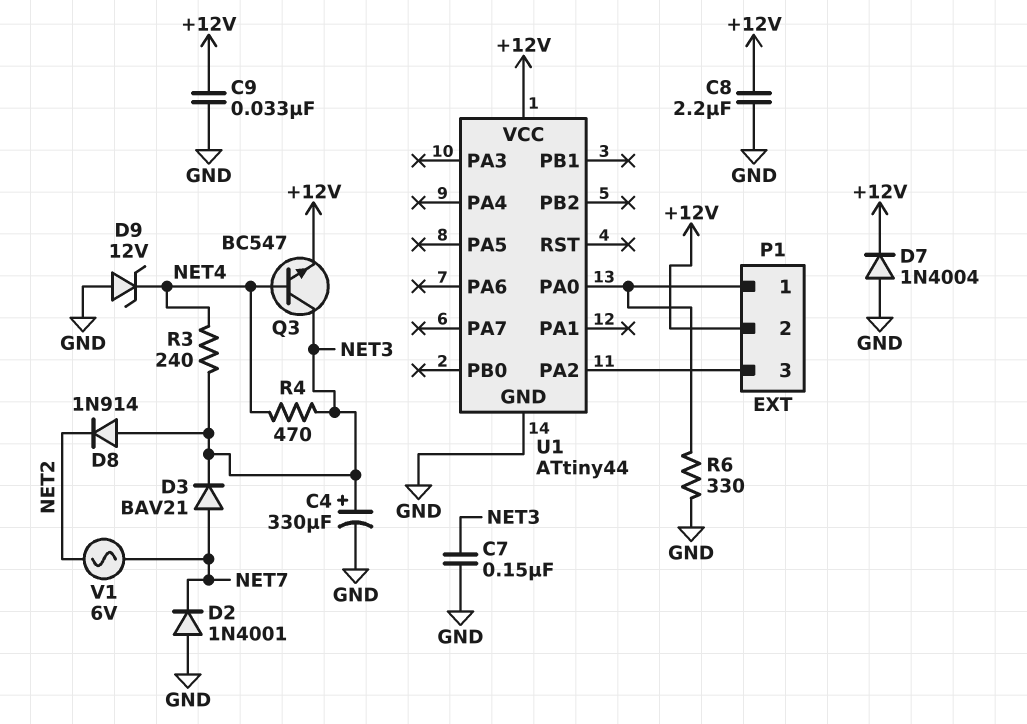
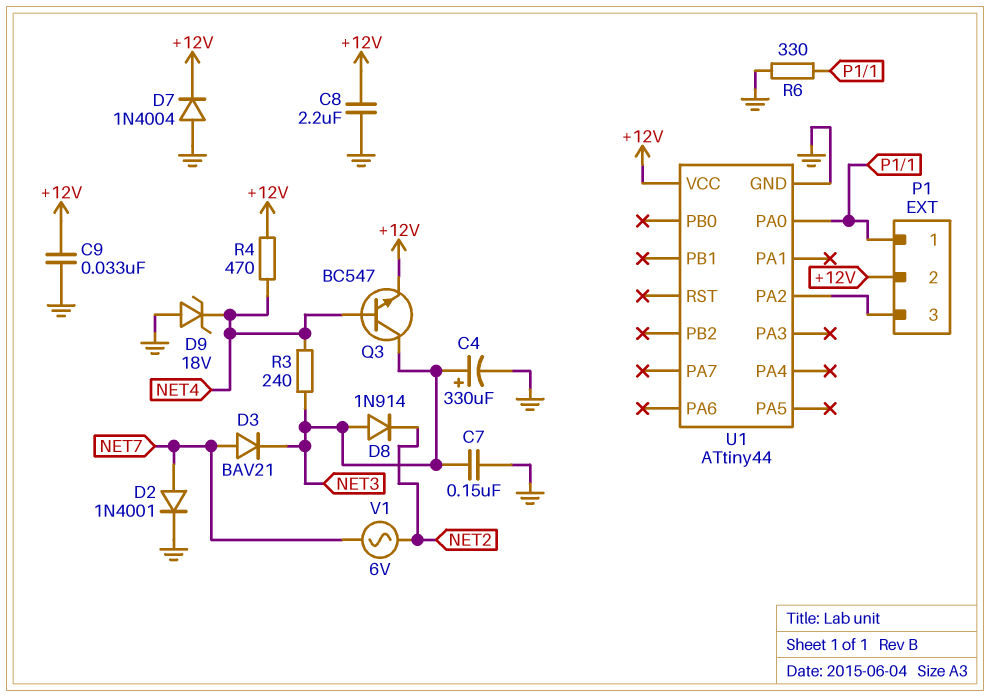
D2: diode 1N4001 (A GND, K NET7) -> diode 1N4001 (A NET7, K GND)
D9: zener 12V (A GND, K NET4) -> zener 18V (A GND, K NET4)
R4: 470 (NET3, NET4) -> 470 (+12V, NET4)

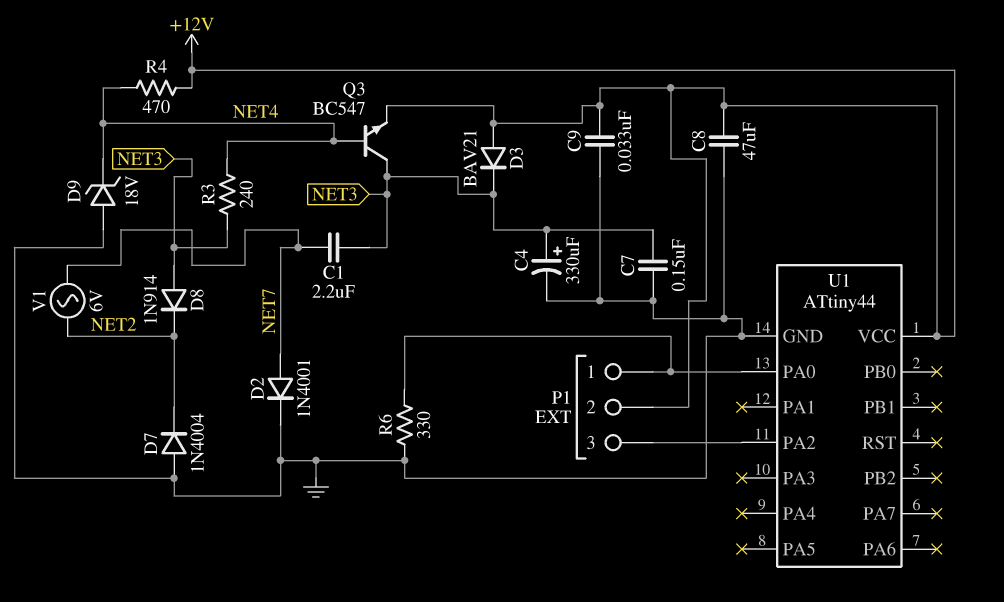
C1: none -> 2.2uF (NET3, NET7)
C8: 2.2uF (+12V, GND) -> 47uF (+12V, GND)
D3: diode BAV21 (A NET7, K NET3) -> diode BAV21 (A +12V, K NET3)
D7: diode 1N4004 (A GND, K +12V) -> diode 1N4004 (A GND, K NET2)

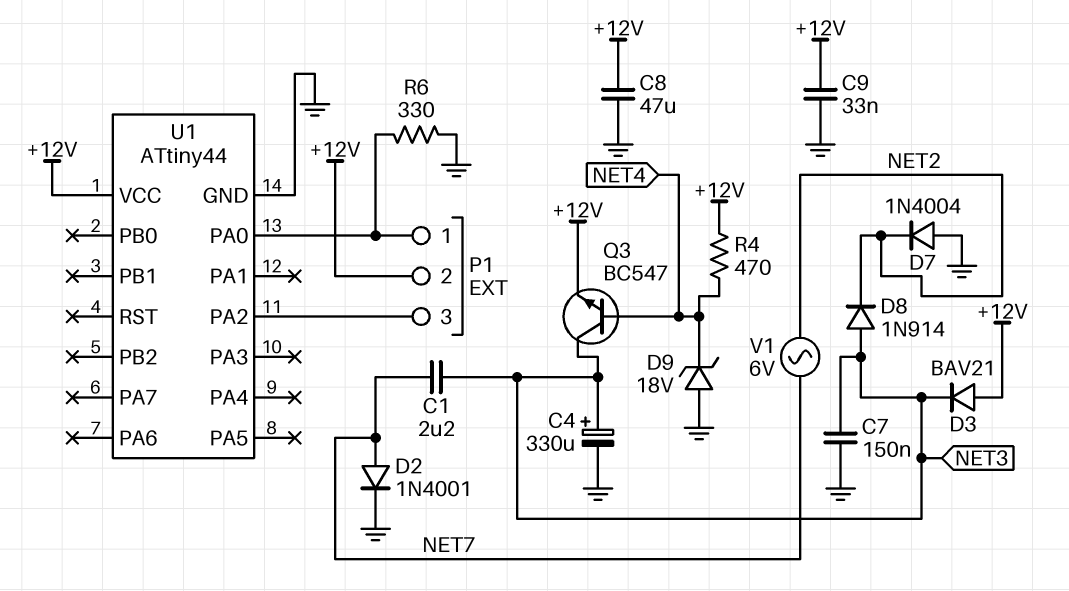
R3: 240 (NET3, NET4) -> none

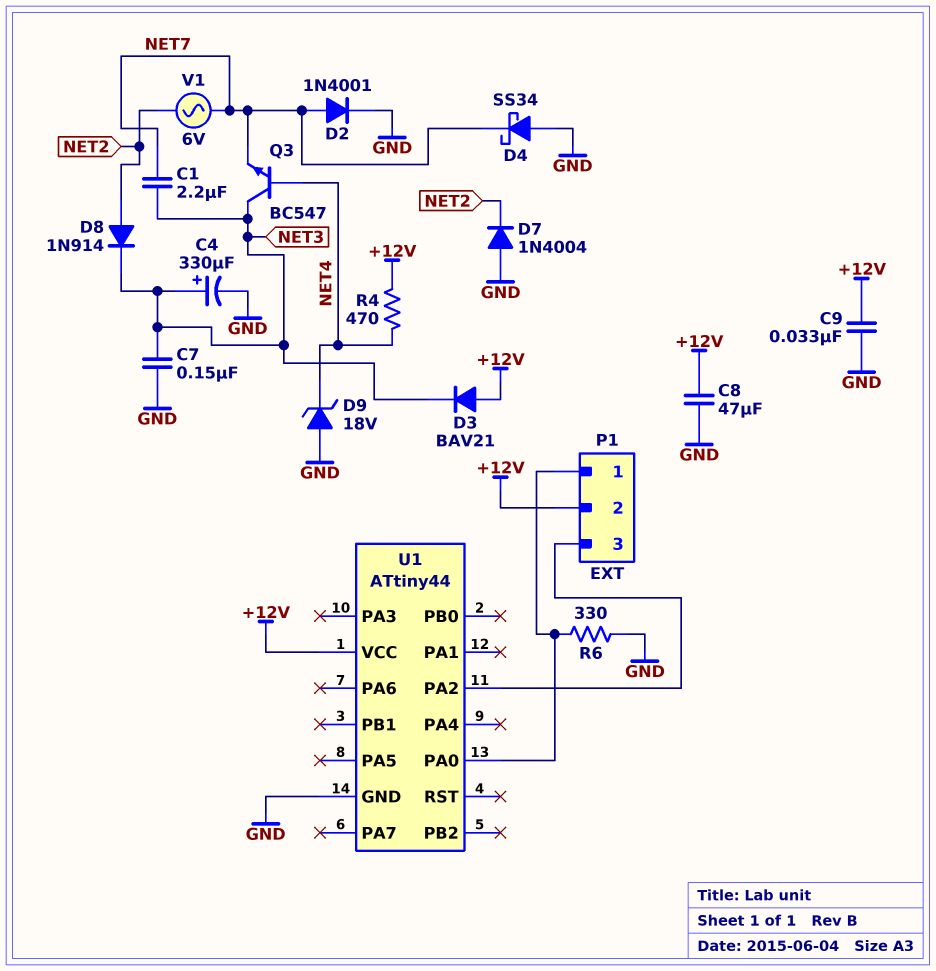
D4: none -> schottky SS34 (A GND, K NET7)
D8: diode 1N914 (A NET3, K NET2) -> diode 1N914 (A NET2, K NET3)
Q3: NPN BC547 (B NET4, C NET3, E +12V) -> NPN BC547 (B NET4, C NET3, E NET7)

